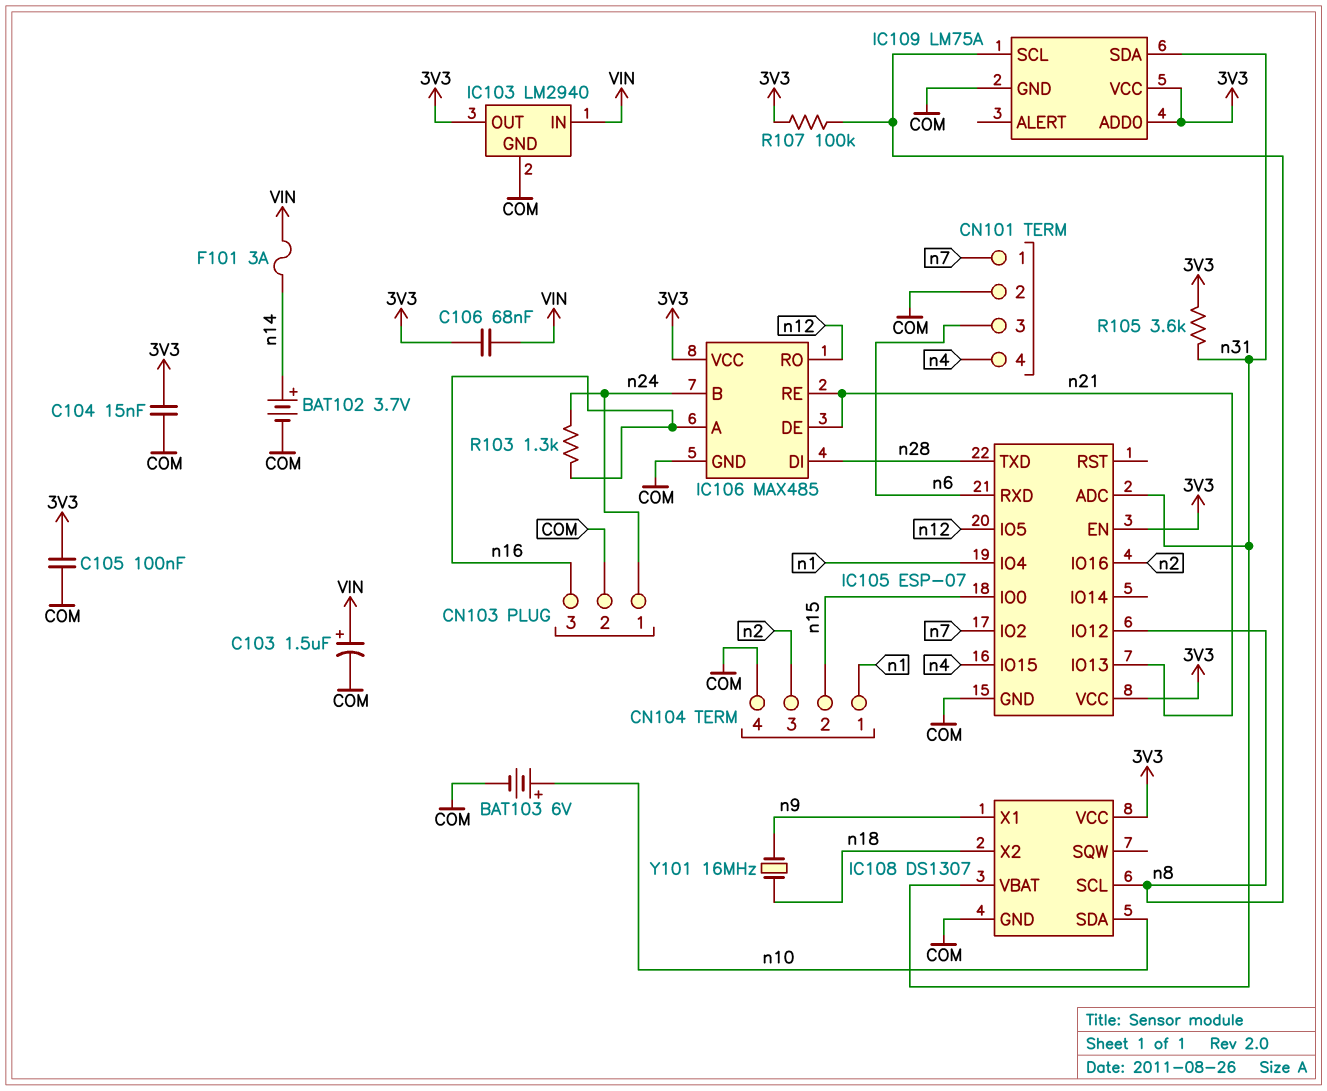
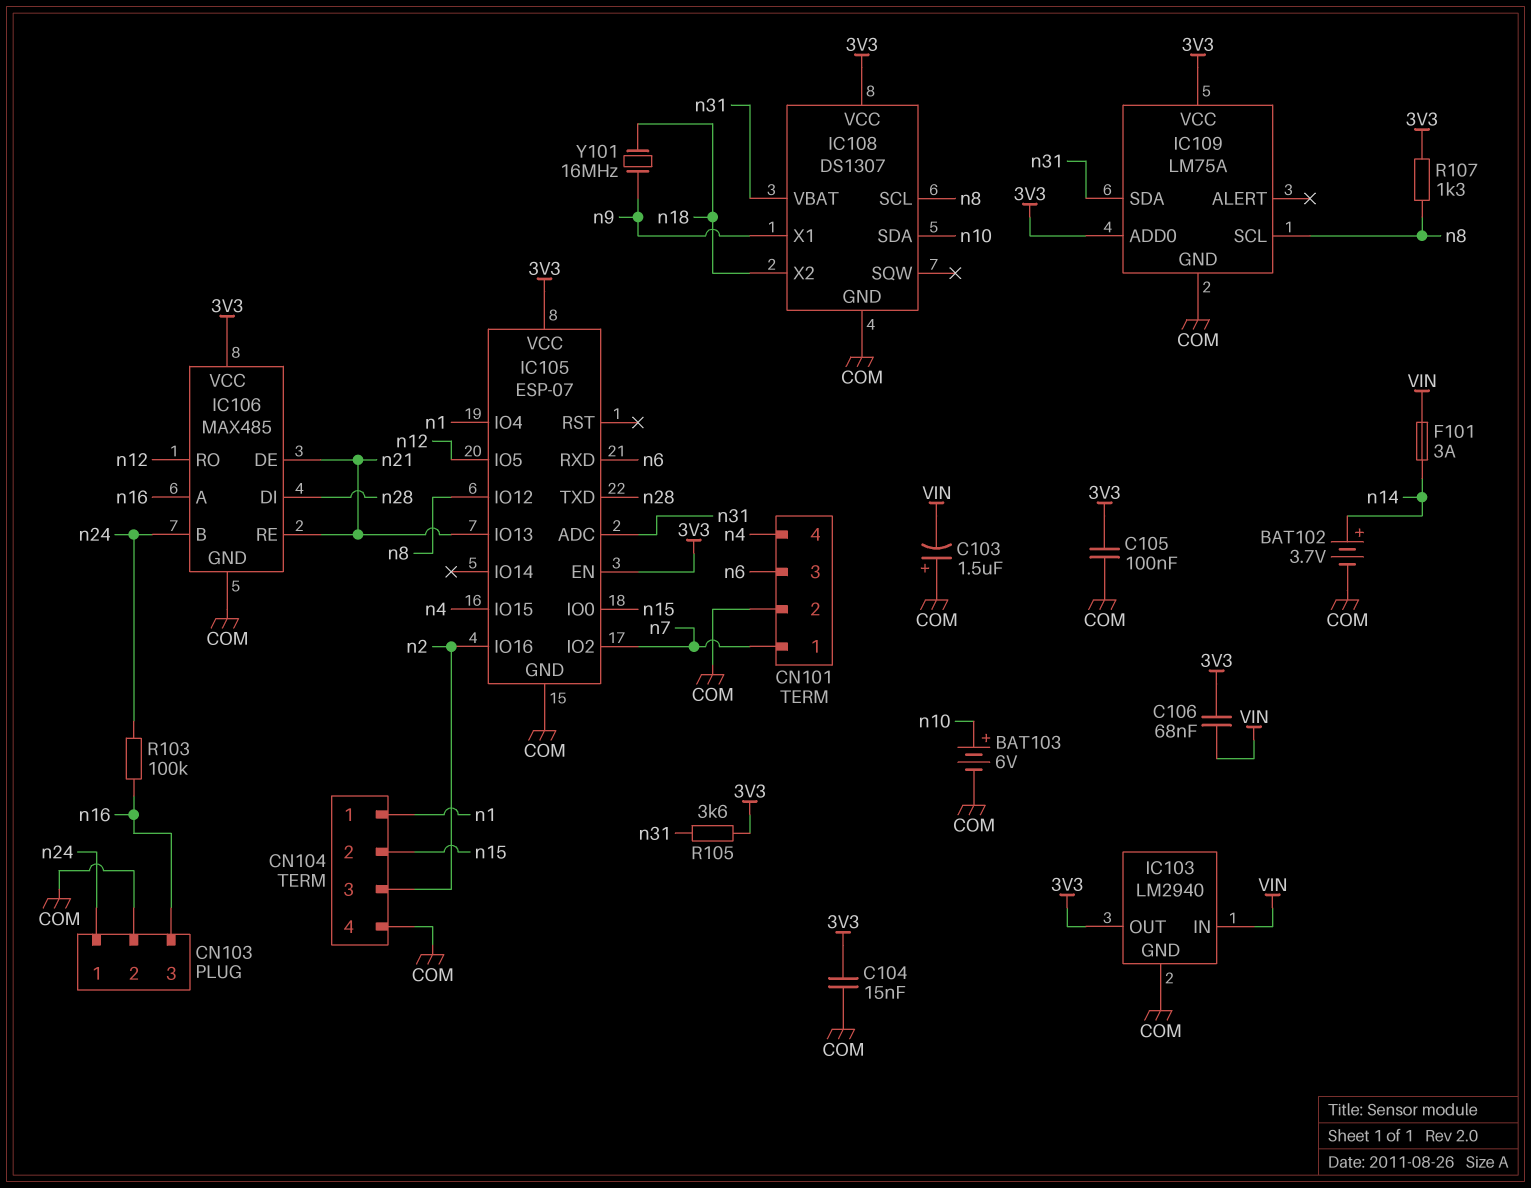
C103: 1.5uF (plus VIN, minus COM) -> 1.5uF (plus COM, minus VIN)
R103: 1.3k (n16, n24) -> 100k (n16, n24)
R107: 100k (3V3, n8) -> 1.3k (3V3, n8)

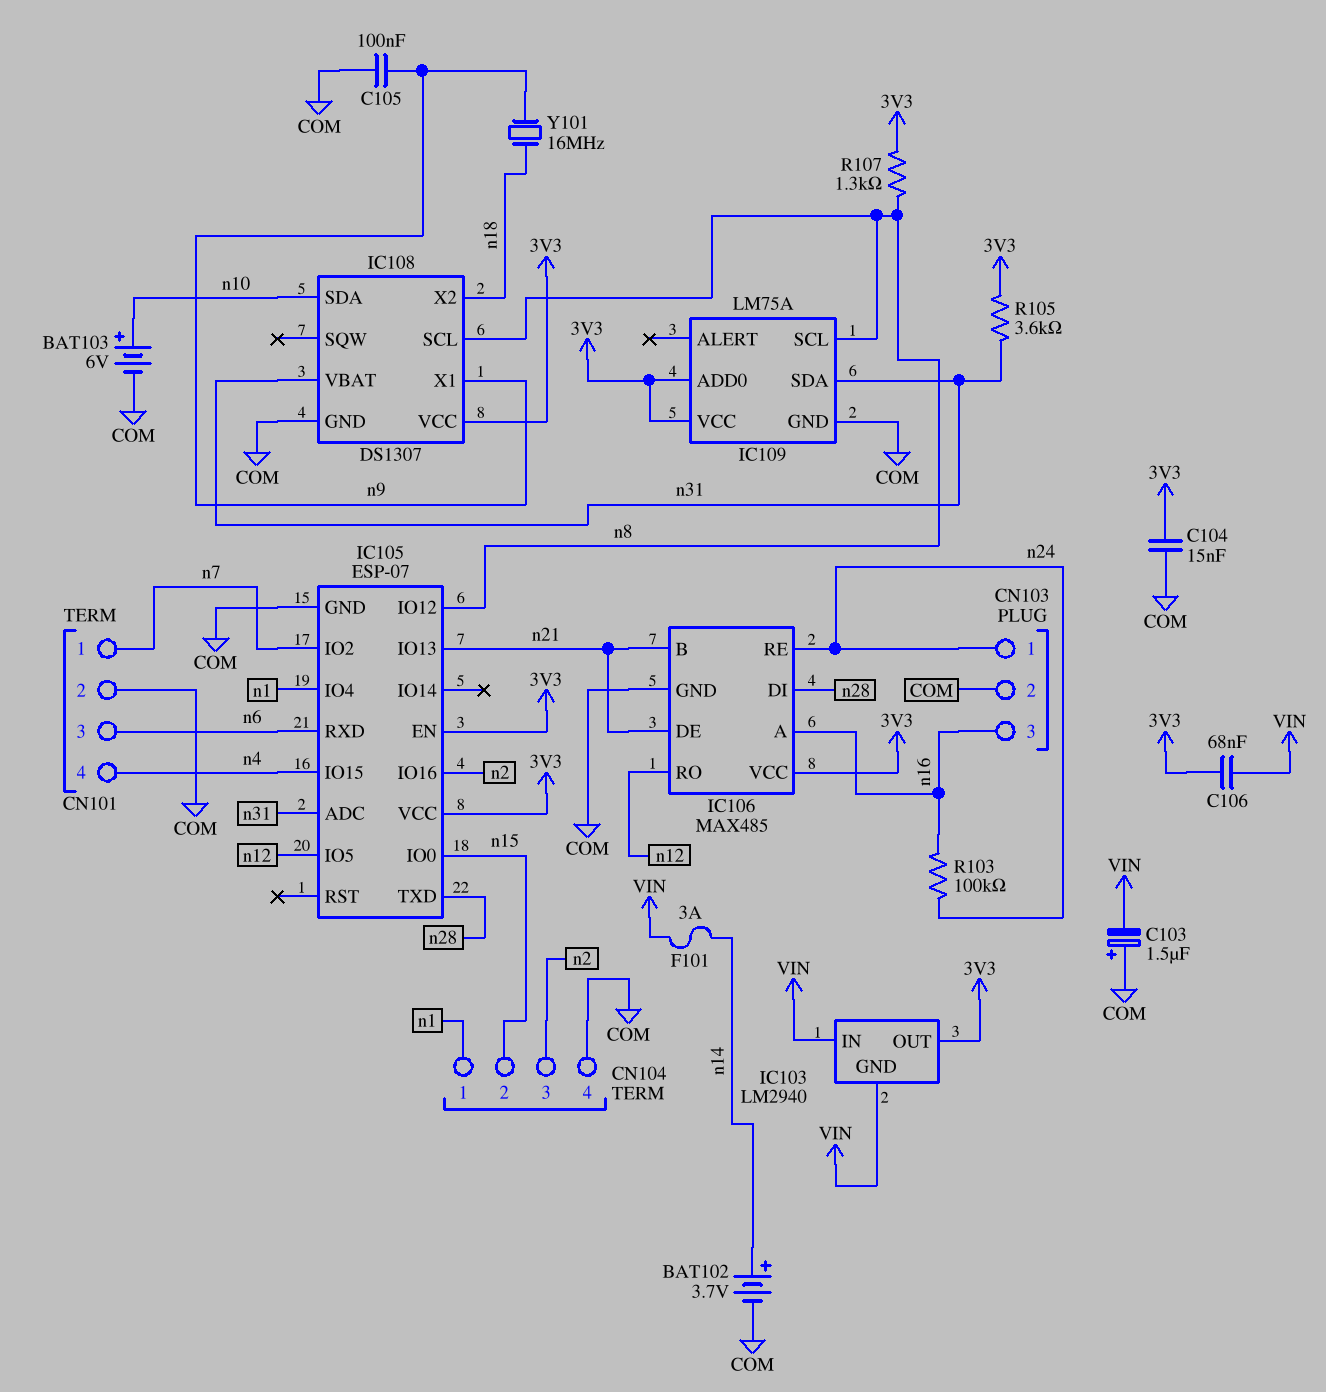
C105: 100nF (3V3, COM) -> 100nF (COM, n9)
IC103 pin GND: COM -> VIN
IC106 pin B: n24 -> n21
IC106 pin RE: n21 -> n24

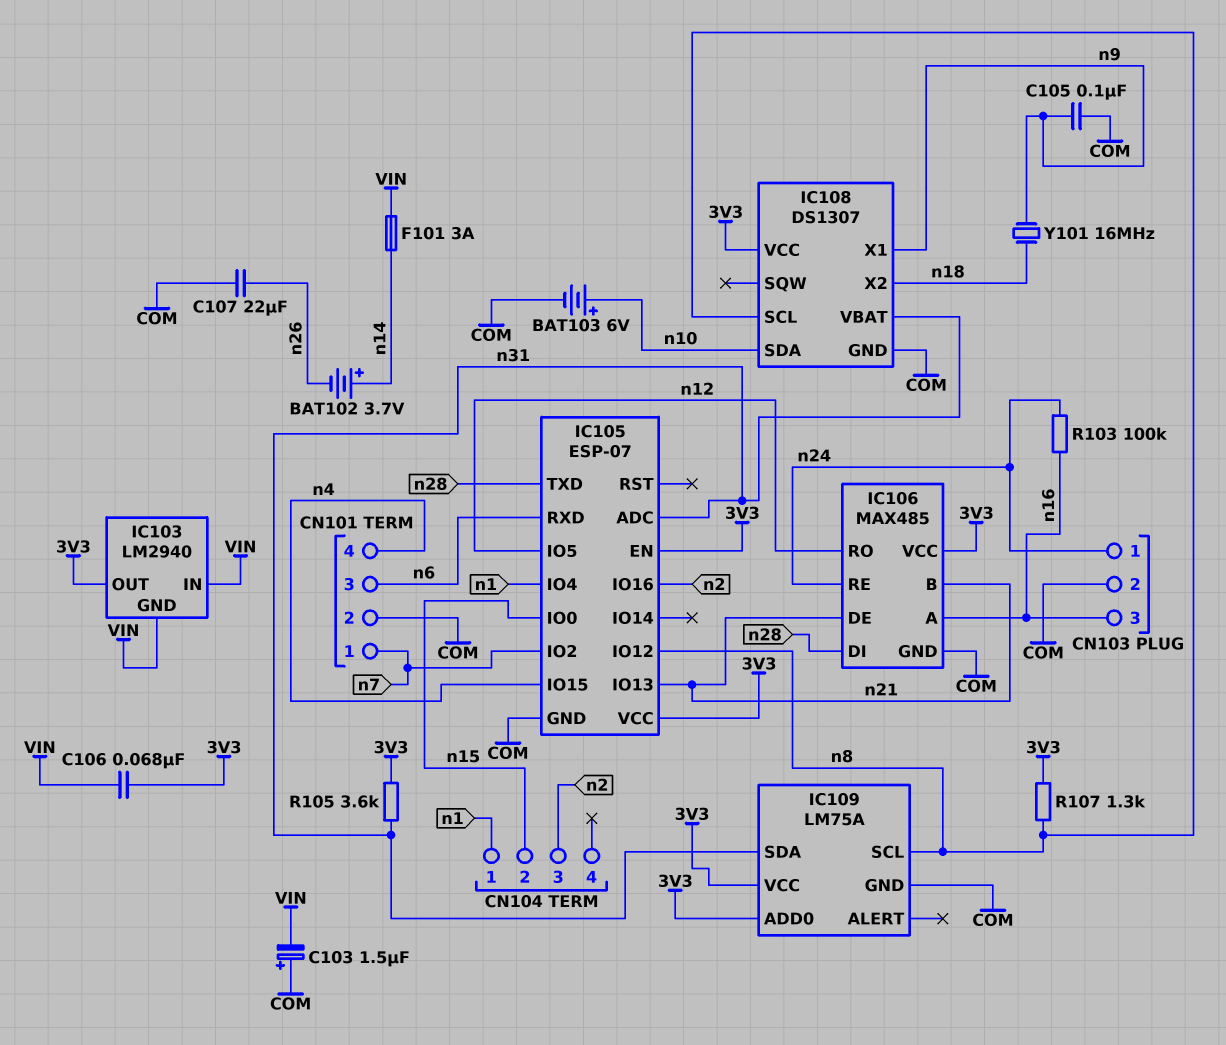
BAT102: 3.7V (plus n14, minus COM) -> 3.7V (plus n14, minus n26)
C104: 15nF (3V3, COM) -> none
C107: none -> 22uF (COM, n26)
CN104 pin 4: COM -> none

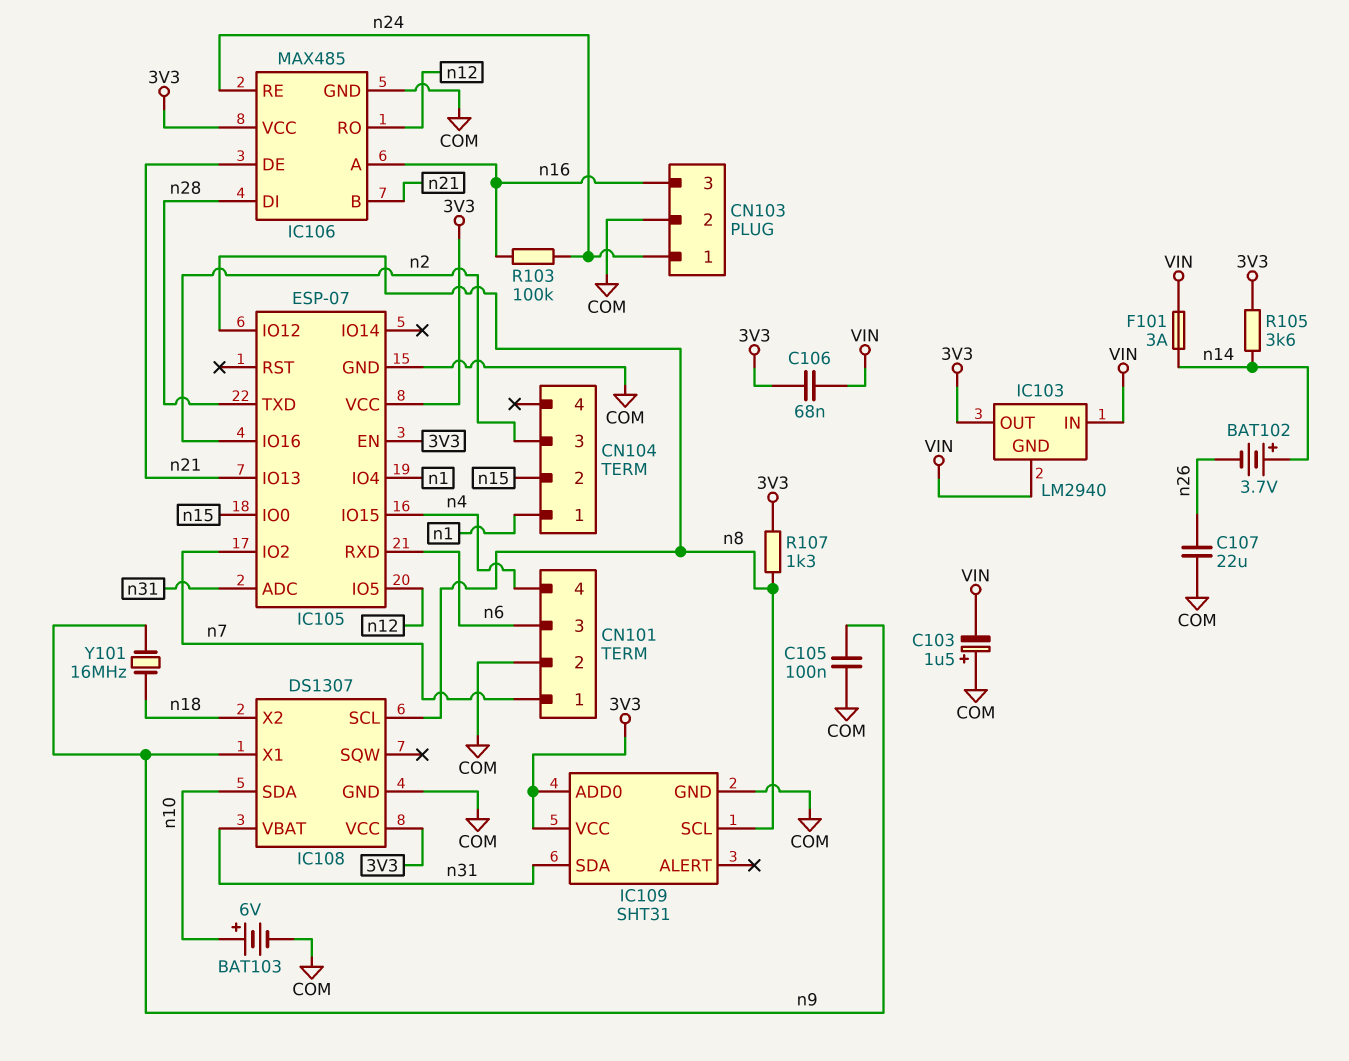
IC109: LM75A -> SHT31
R105: 3.6k (3V3, n31) -> 3.6k (3V3, n14)

